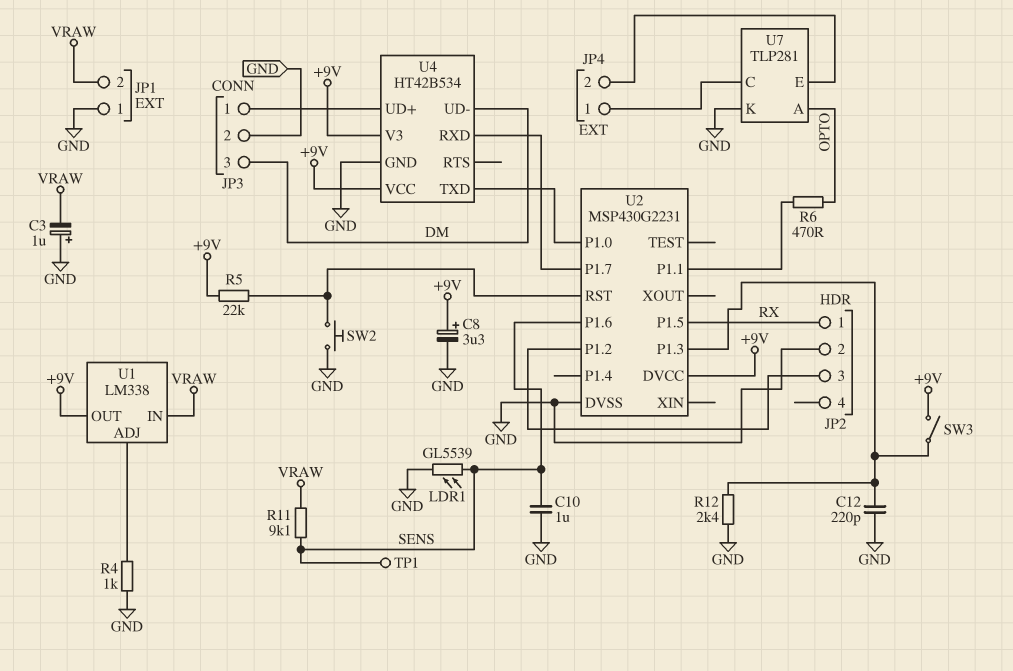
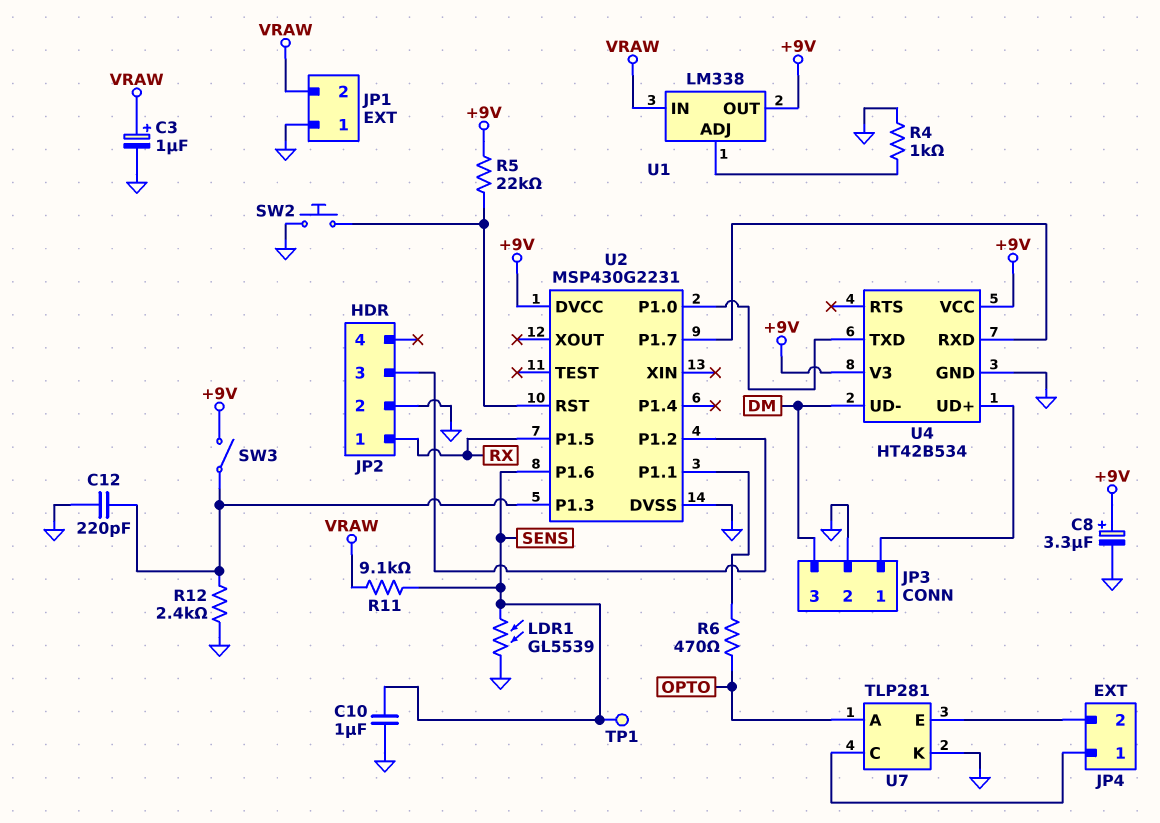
C3: 1uF (plus GND, minus VRAW) -> 1uF (plus VRAW, minus GND)

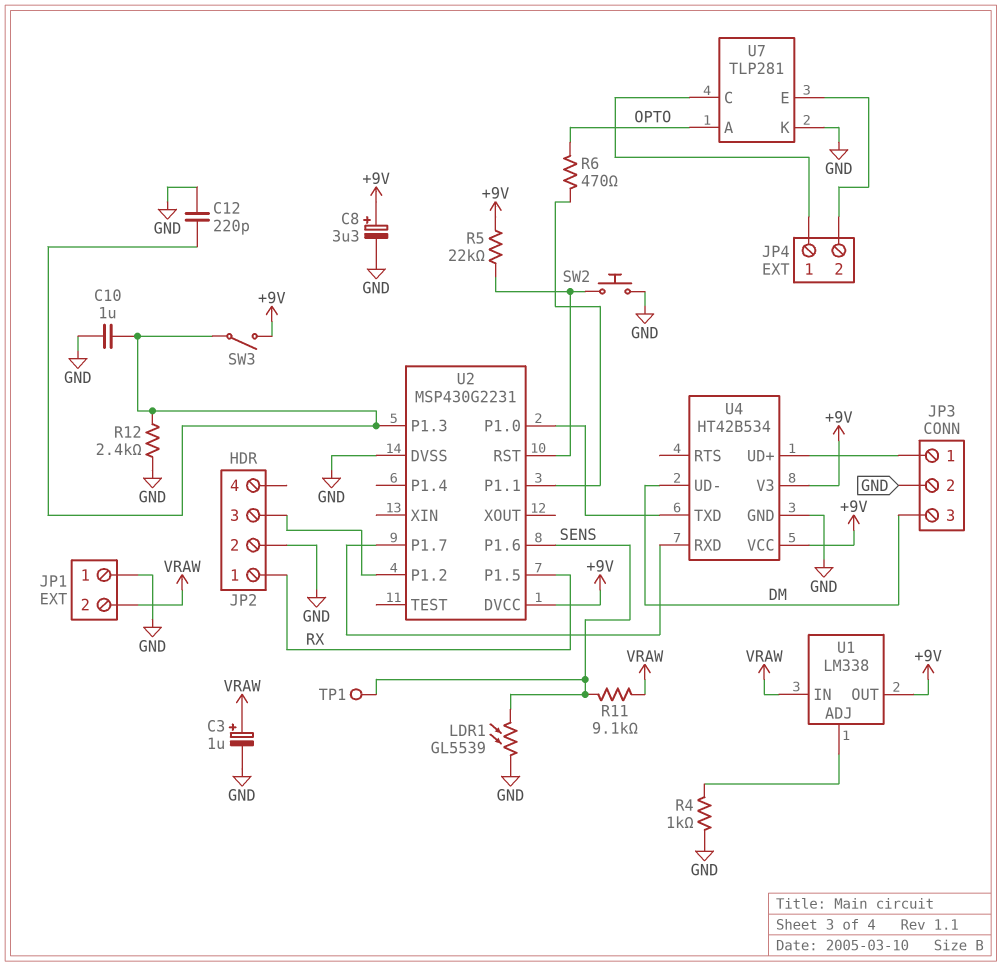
C10: 1uF (GND, SENS) -> 1uF (GND, U2/P1.3)

